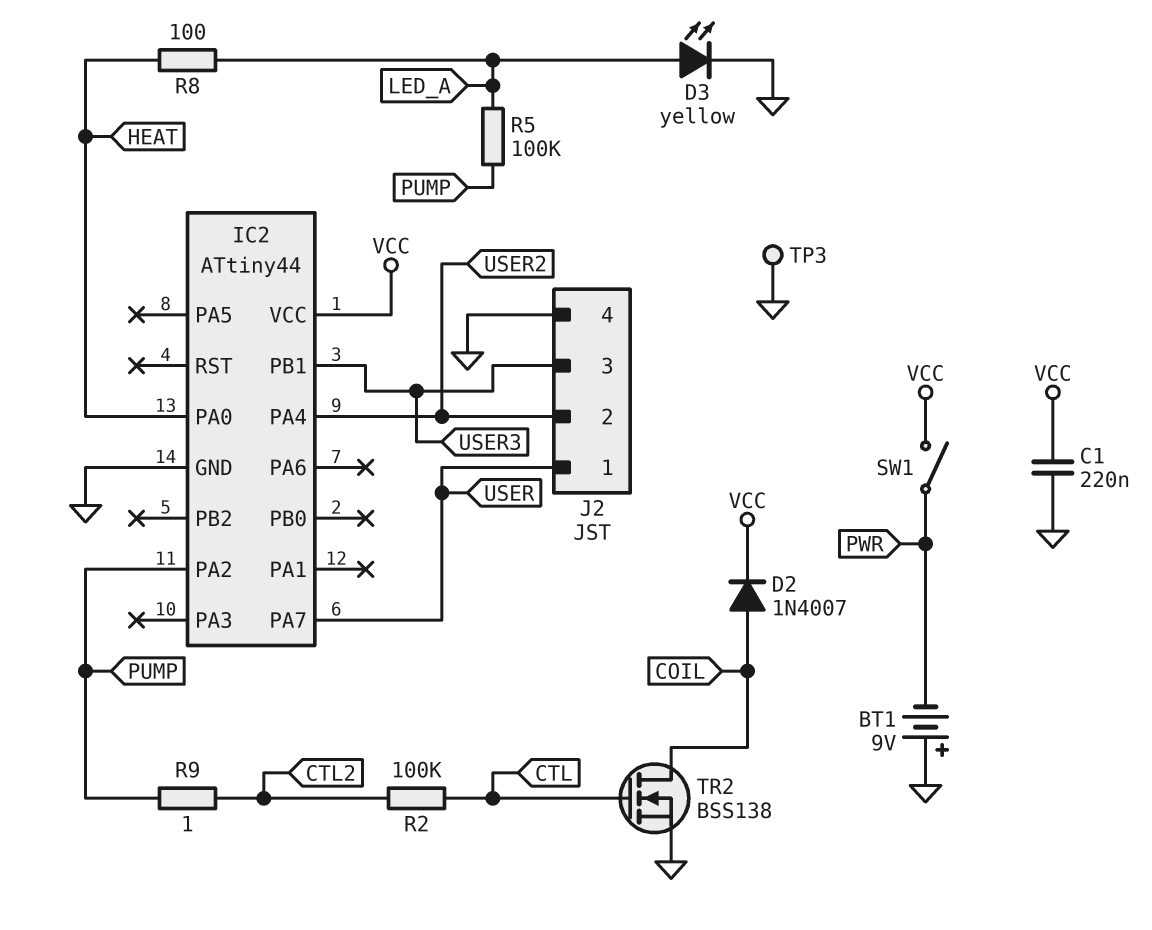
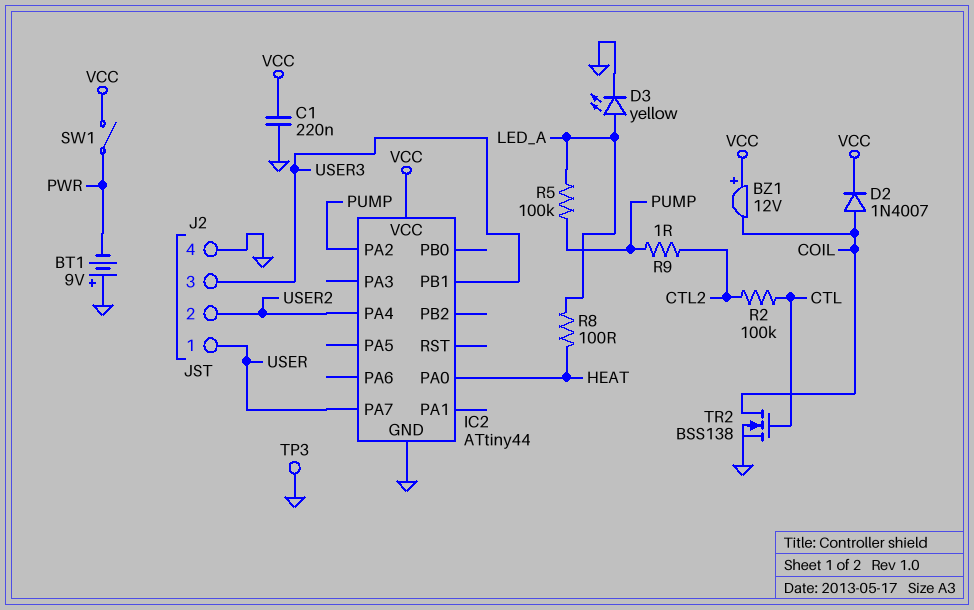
BZ1: none -> buzzer 12V (plus VCC, minus COIL)

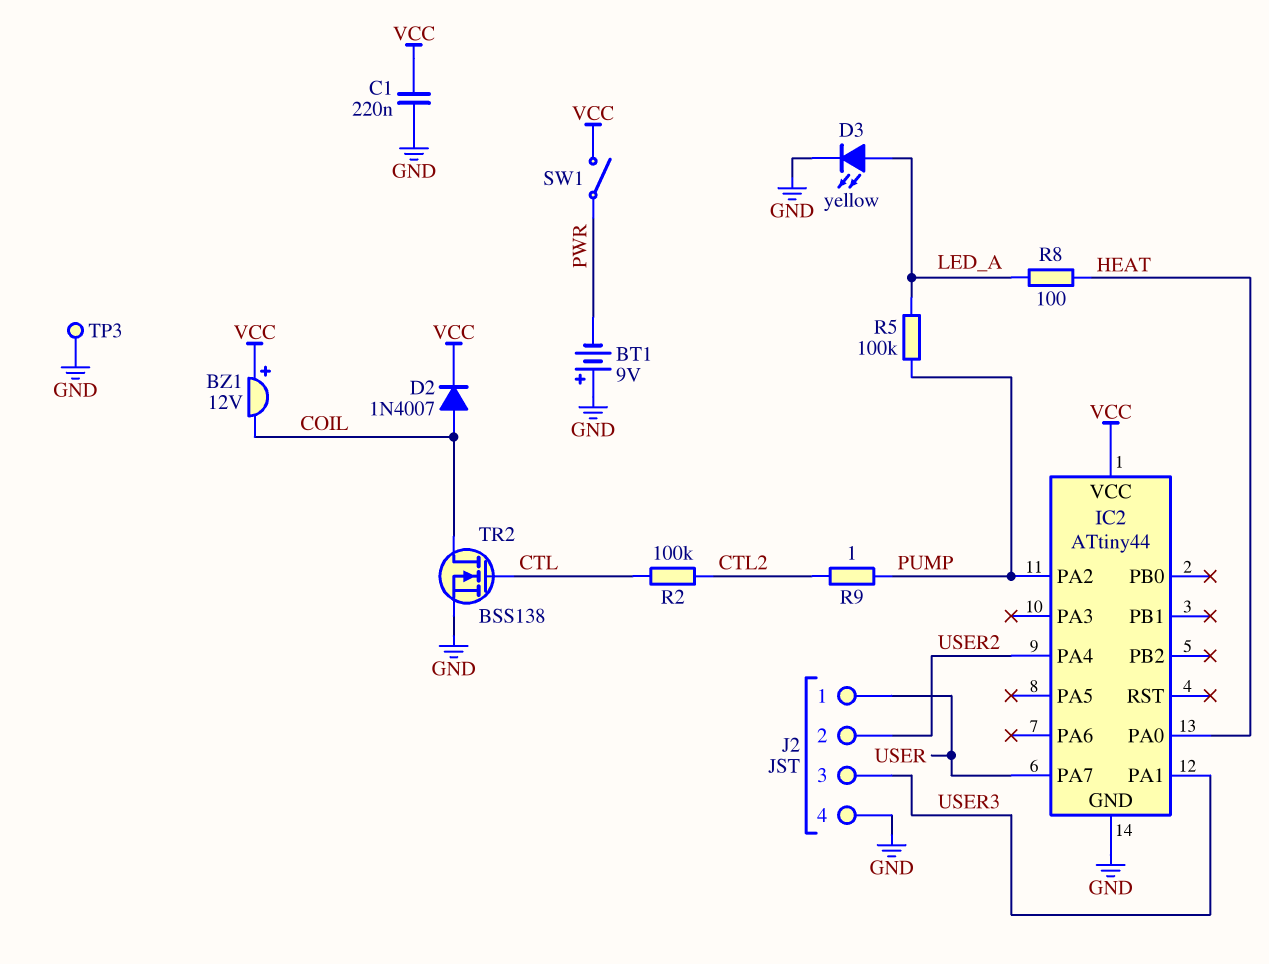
IC2 pin PA1: none -> USER3
IC2 pin PB1: USER3 -> none

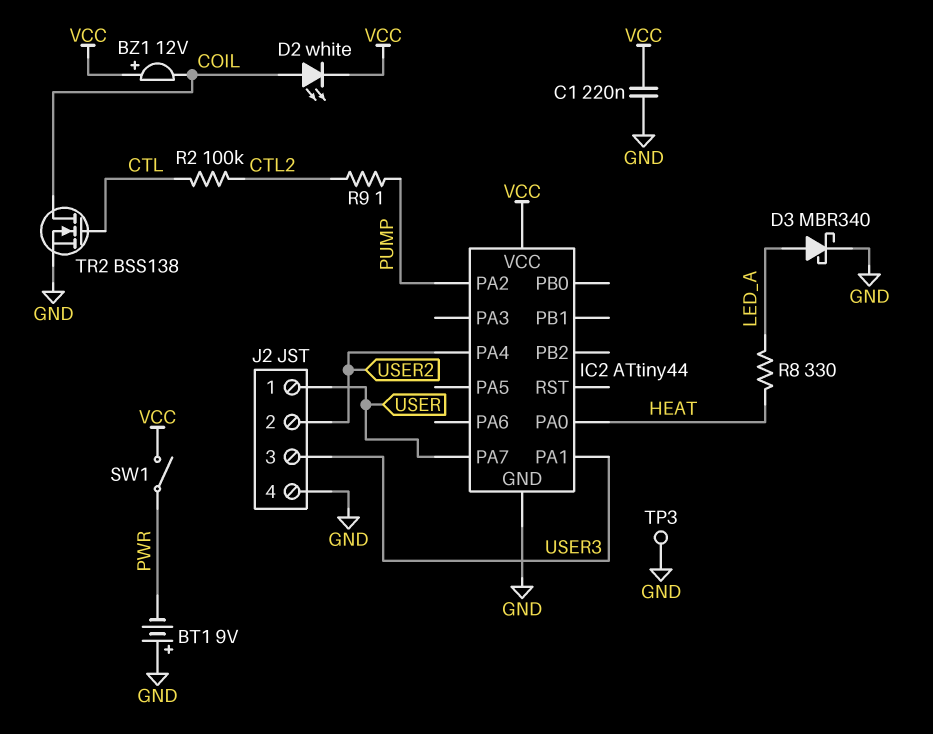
D2: diode 1N4007 (A COIL, K VCC) -> LED white (A COIL, K VCC)
D3: LED yellow (A LED_A, K GND) -> schottky MBR340 (A LED_A, K GND)
R5: 100k (LED_A, PUMP) -> none
R8: 100 (HEAT, LED_A) -> 330 (HEAT, LED_A)

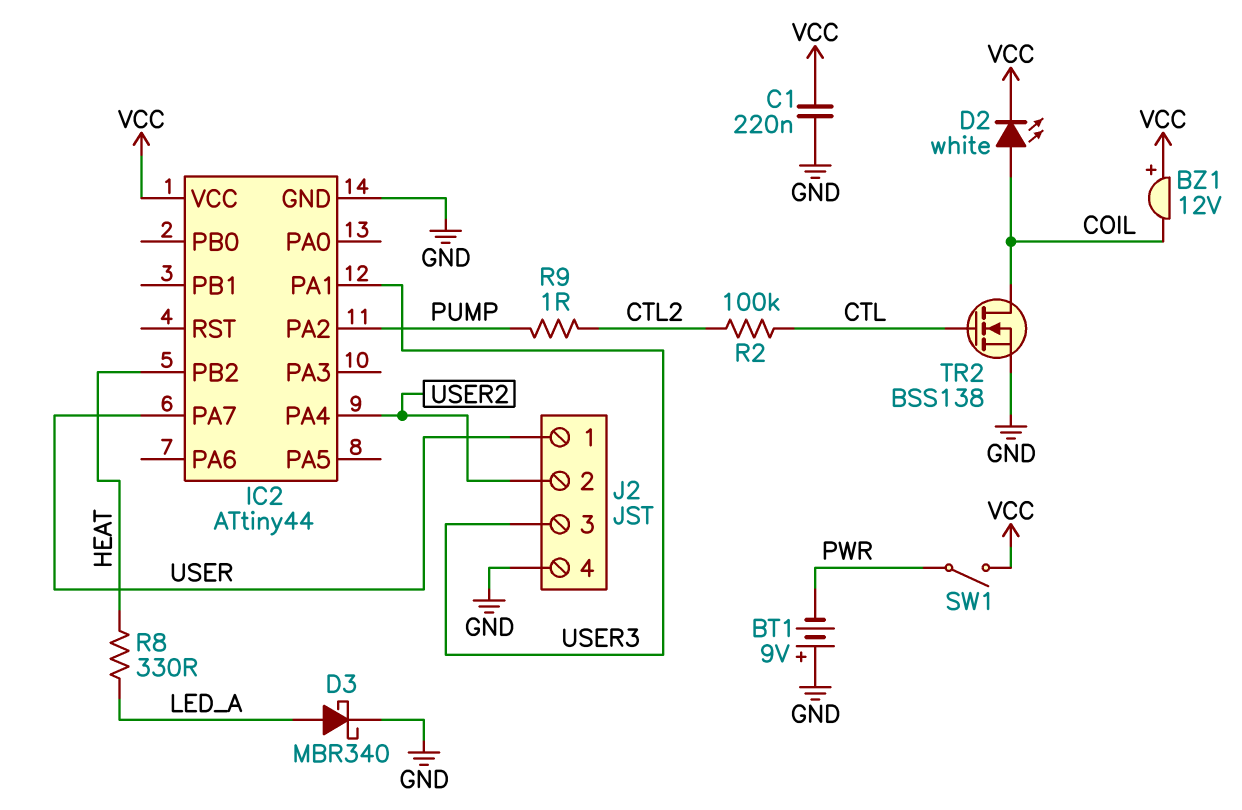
IC2 pin PA0: HEAT -> none
IC2 pin PB2: none -> HEAT
TP3: test point (GND) -> none

